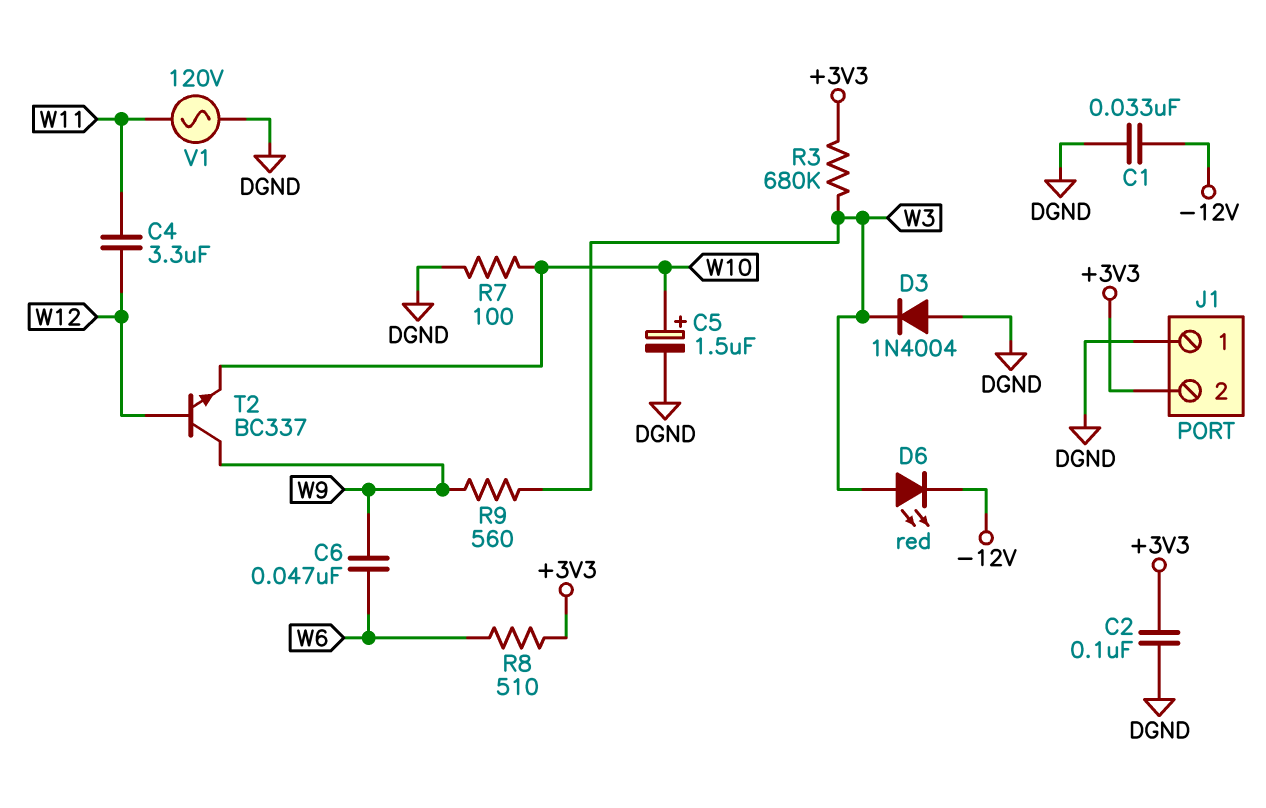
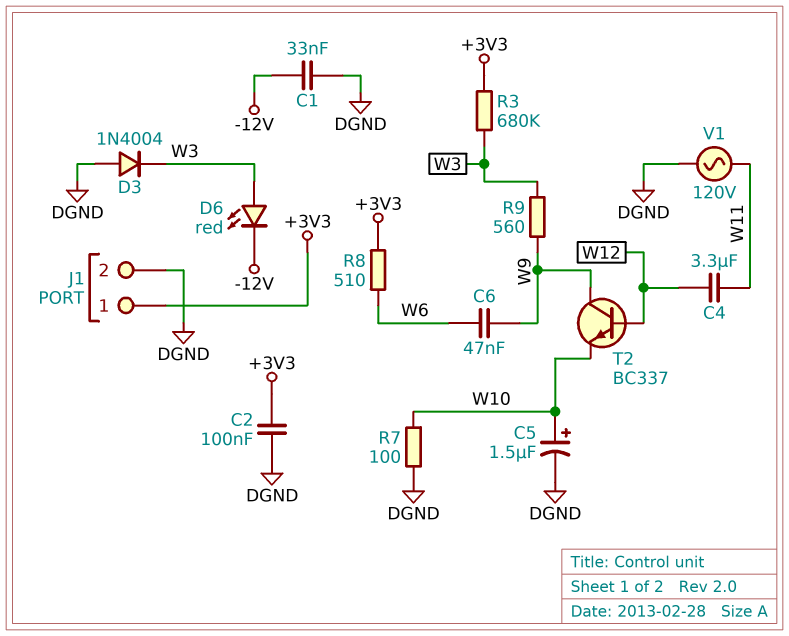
J1 pin 1: DGND -> +3V3
J1 pin 2: +3V3 -> DGND

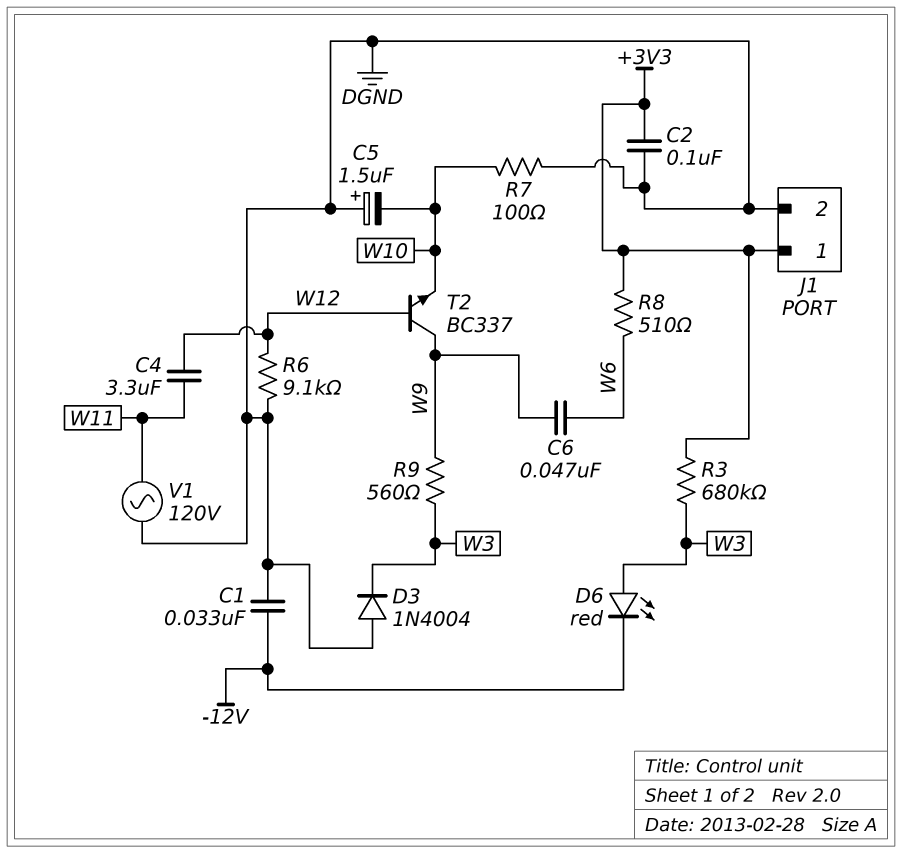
C5: 1.5uF (plus W10, minus DGND) -> 1.5uF (plus DGND, minus W10)
R6: none -> 9.1k (DGND, W12)

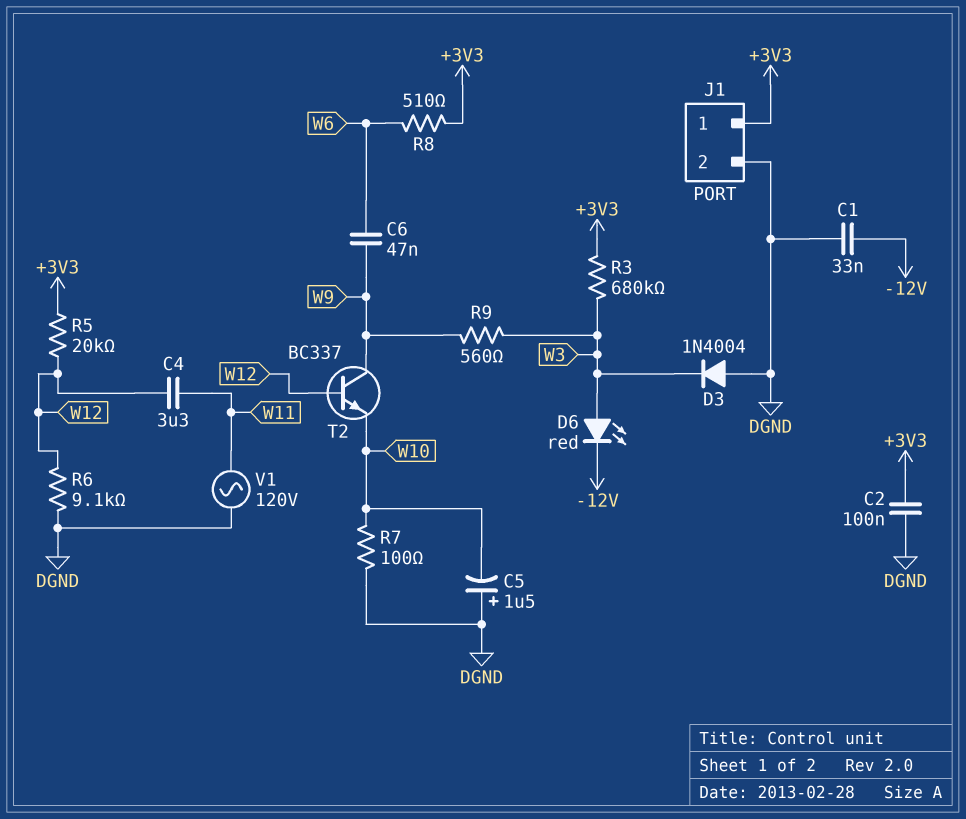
R5: none -> 20k (+3V3, W12)

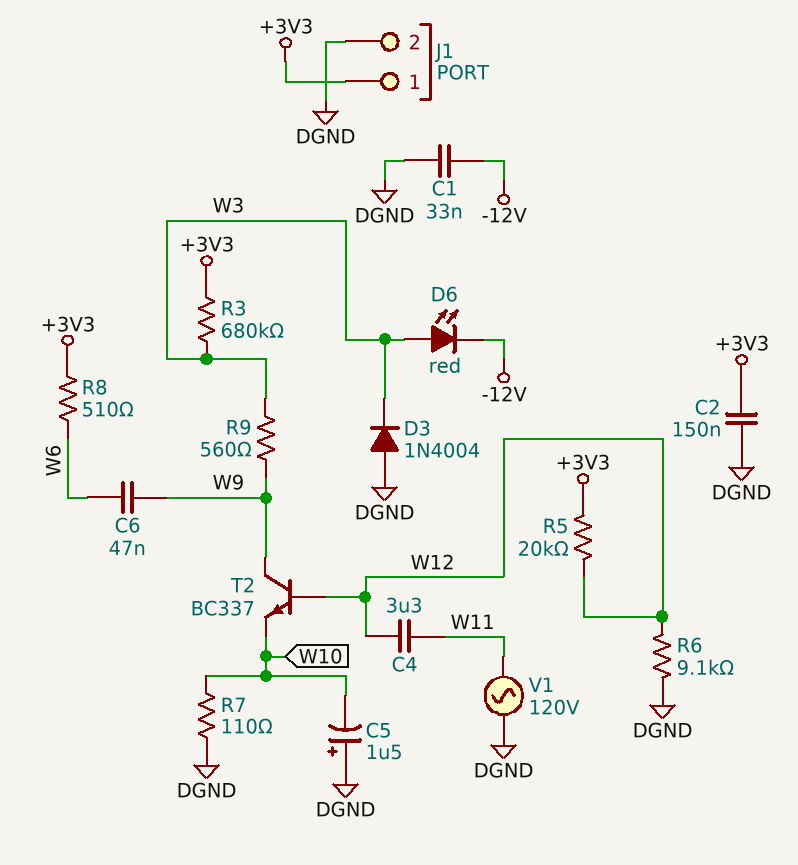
C2: 100nF (+3V3, DGND) -> 150nF (+3V3, DGND)
R7: 100 (DGND, W10) -> 110 (DGND, W10)

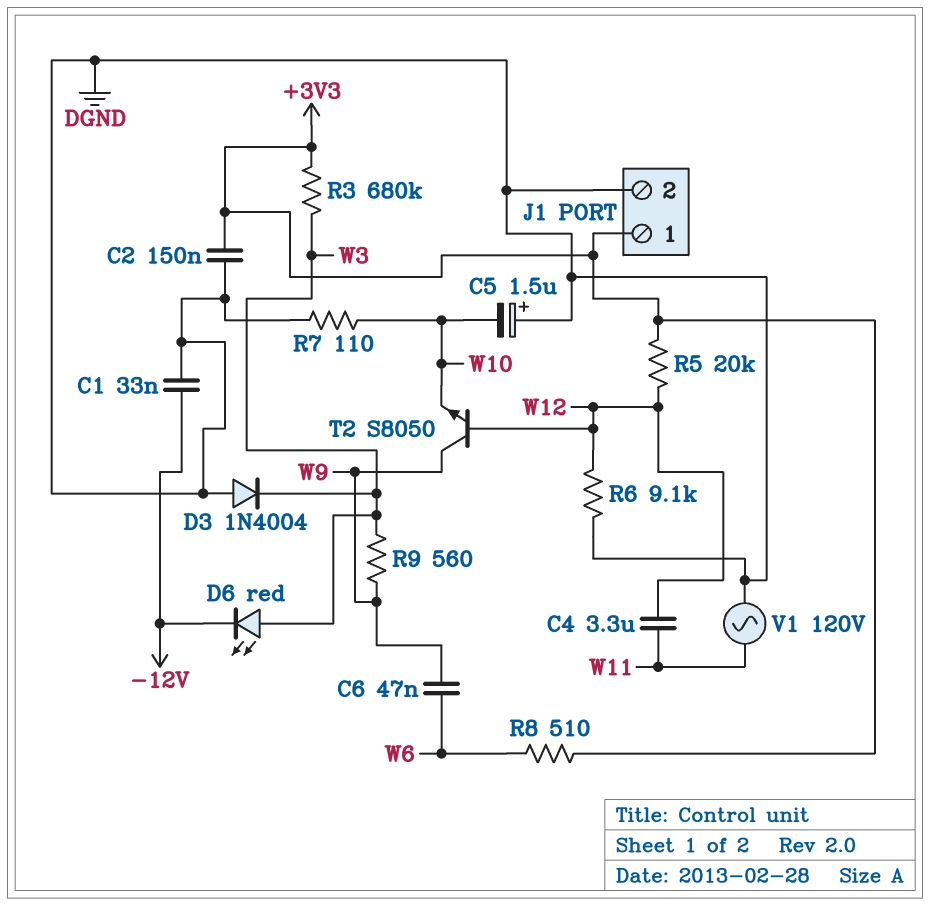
T2: NPN BC337 (B W12, C W9, E W10) -> NPN S8050 (B W12, C W9, E W10)

